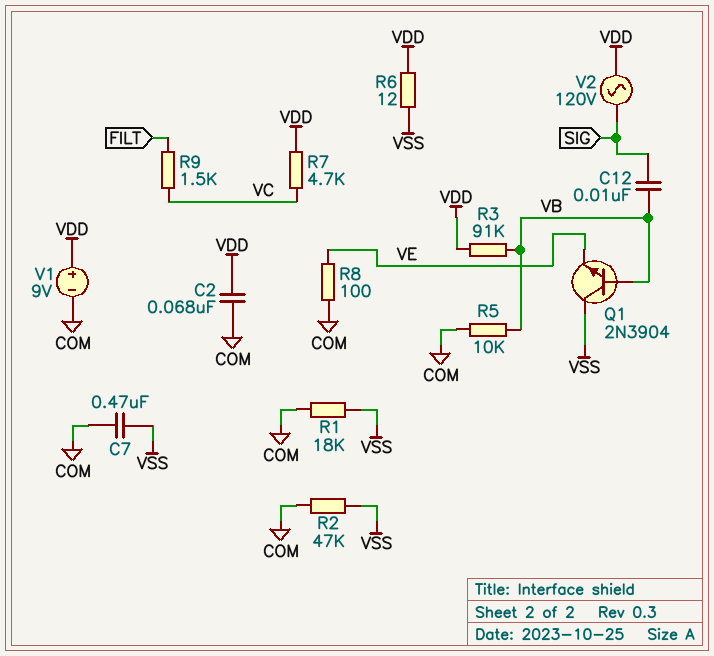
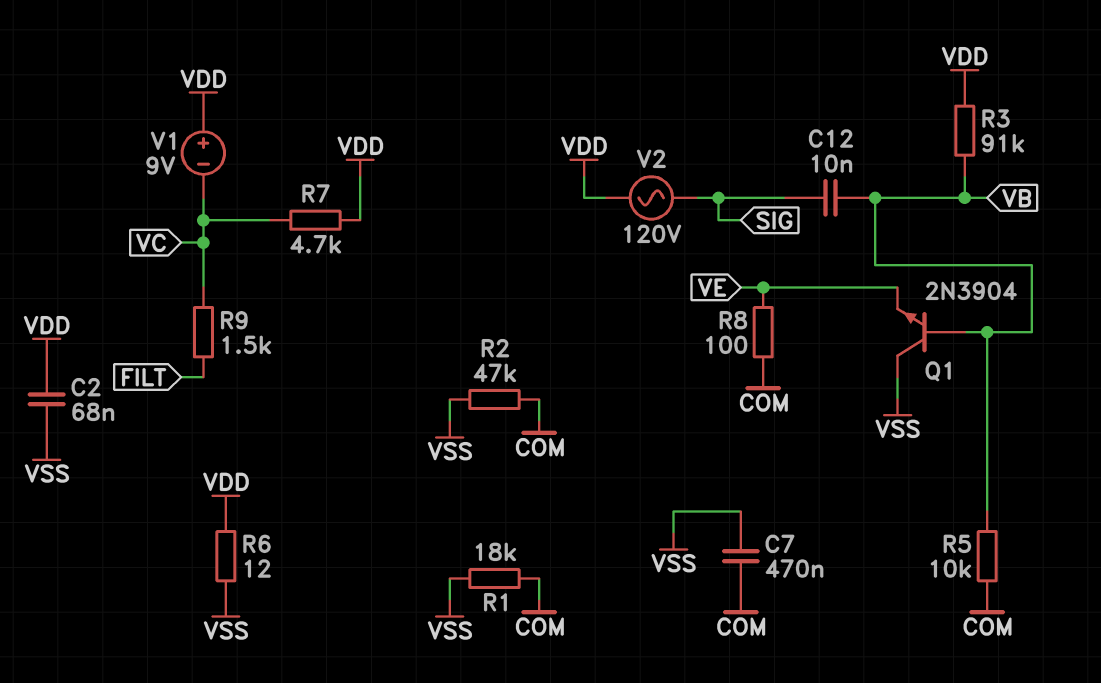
C2: 68nF (COM, VDD) -> 68nF (VDD, VSS)
V1: 9V (plus VDD, minus COM) -> 9V (plus VDD, minus VC)

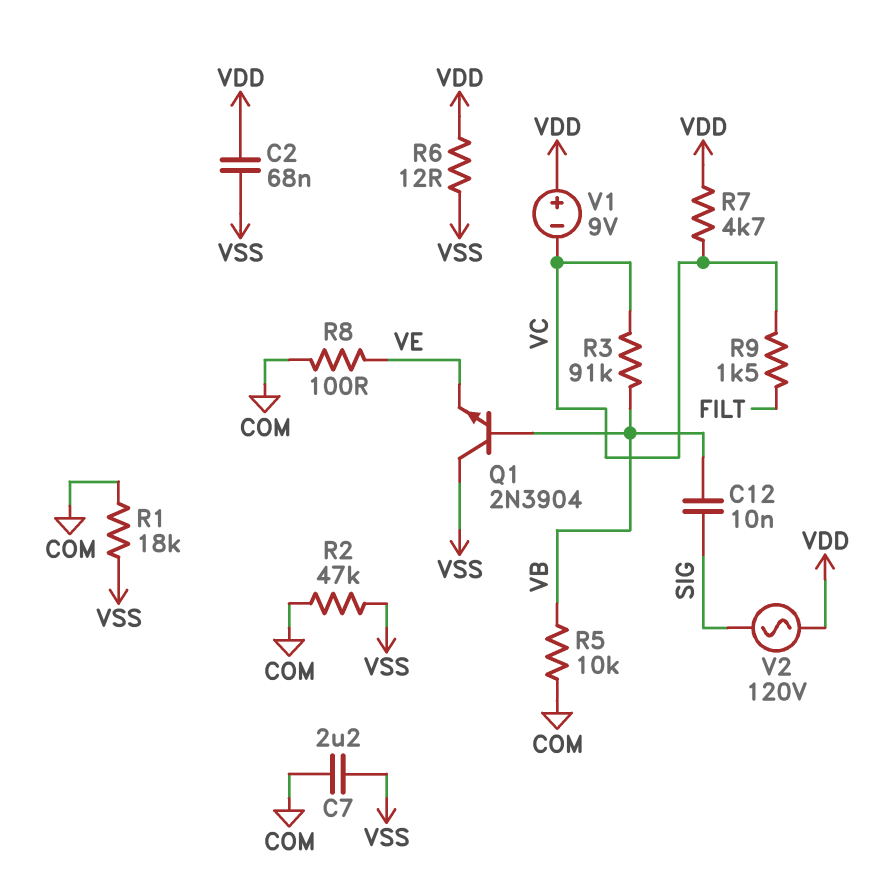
C7: 470nF (COM, VSS) -> 2.2uF (COM, VSS)
R3: 91k (VB, VDD) -> 91k (VB, VC)

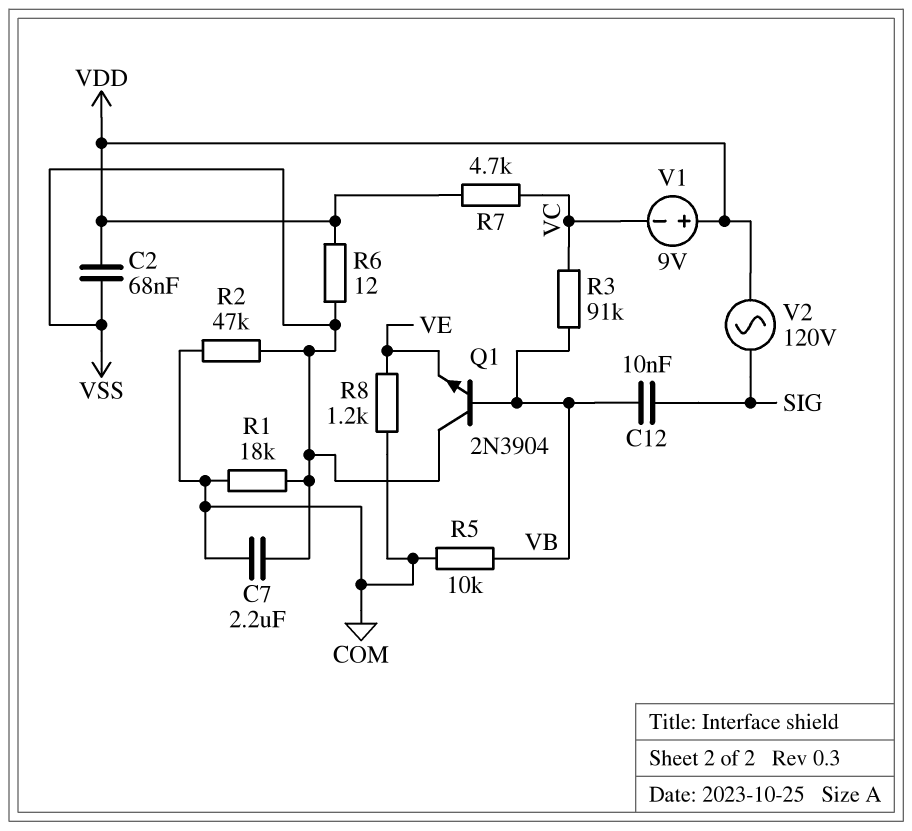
R8: 100 (COM, VE) -> 1.2k (COM, VE)
R9: 1.5k (FILT, VC) -> none

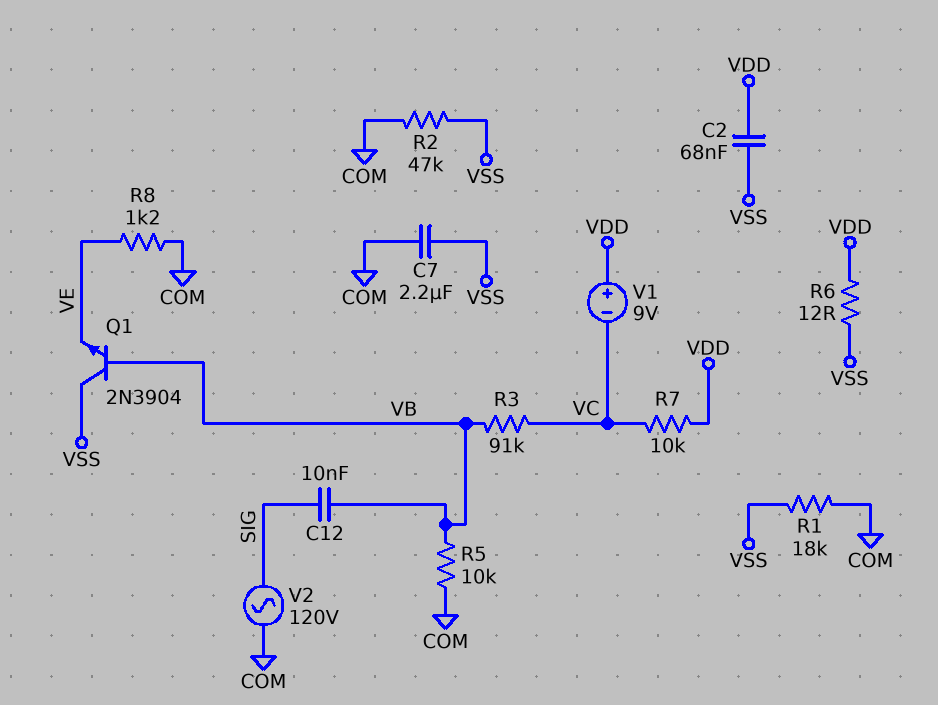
R7: 4.7k (VC, VDD) -> 10k (VC, VDD)
V2: AC 120V (SIG, VDD) -> AC 120V (COM, SIG)

